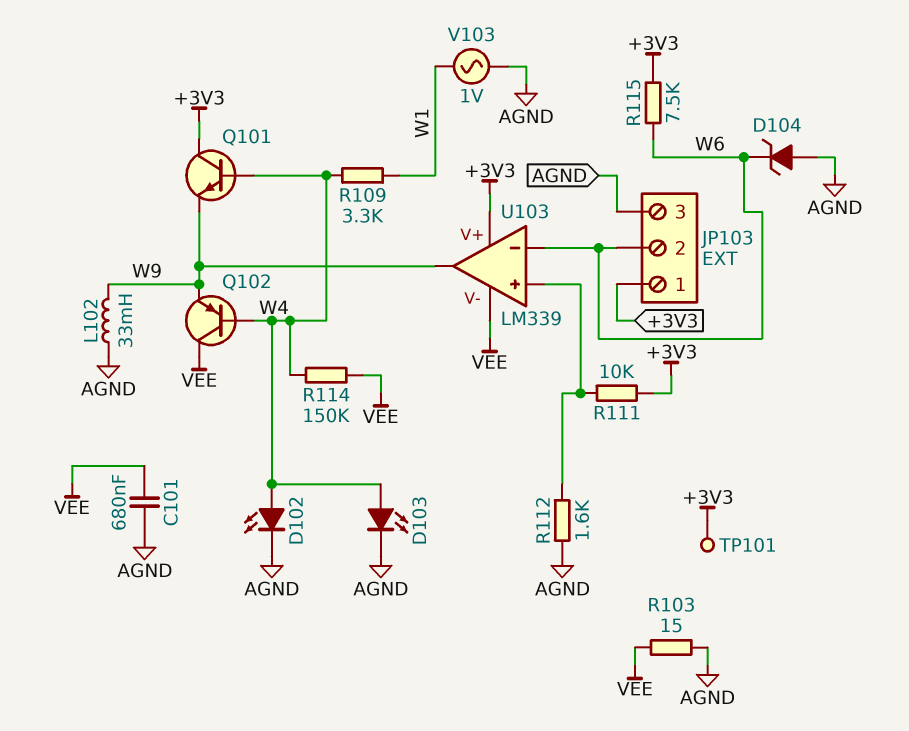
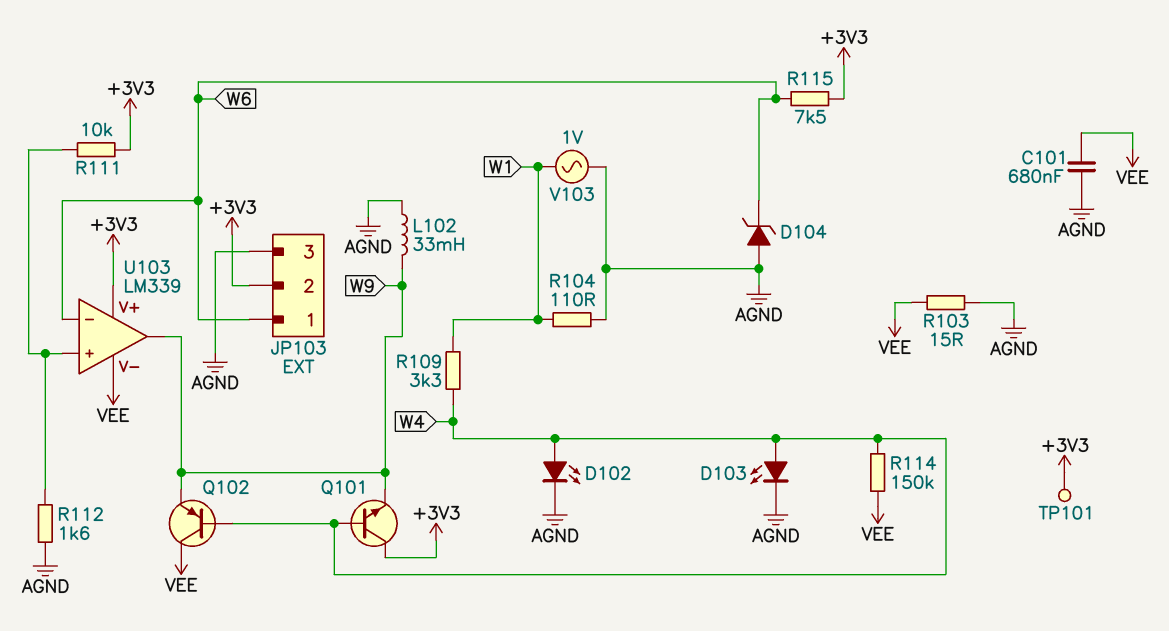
JP103 pin 1: +3V3 -> W6
JP103 pin 2: W6 -> +3V3
R104: none -> 110 (AGND, W1)

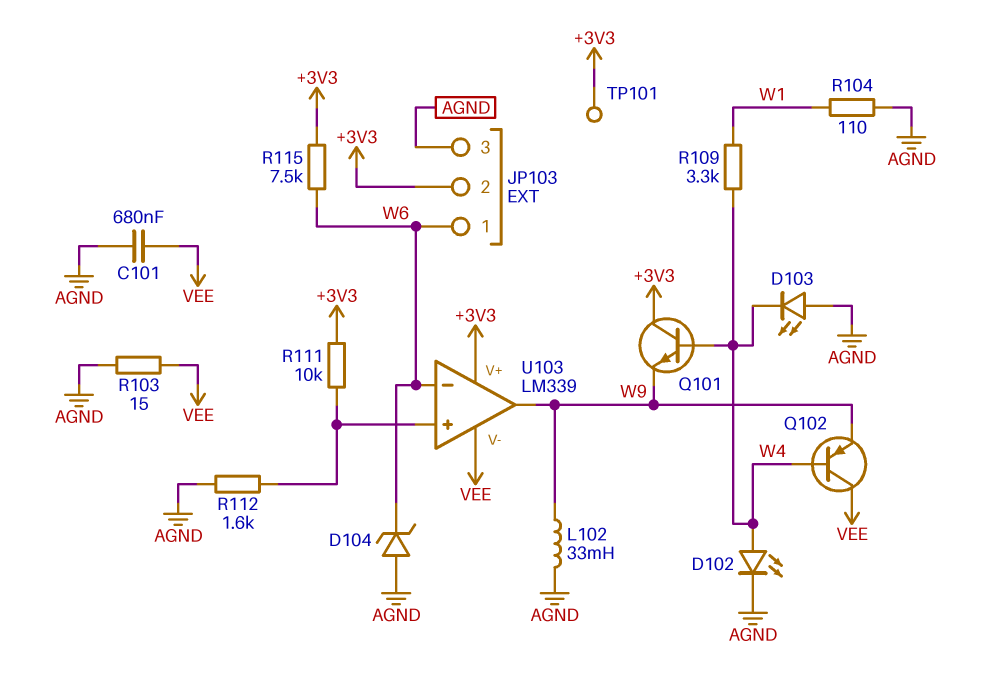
D103: LED (A W4, K AGND) -> LED (A AGND, K W4)
R114: 150k (VEE, W4) -> none
V103: AC 1V (AGND, W1) -> none

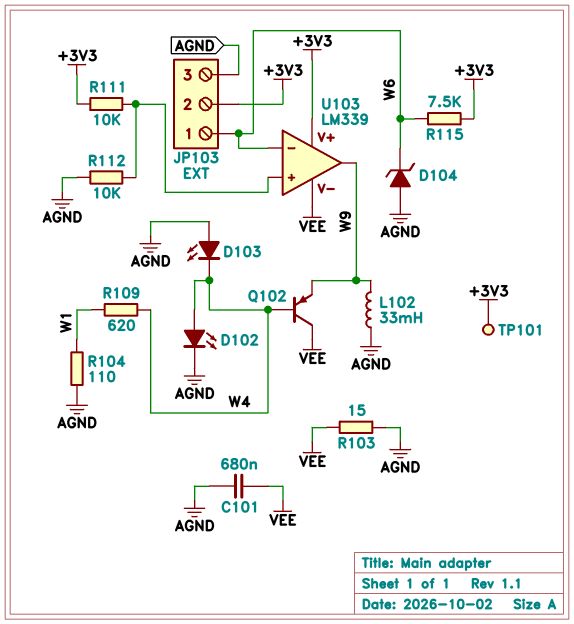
Q101: NPN (B W4, C +3V3, E W9) -> none
R109: 3.3k (W1, W4) -> 620 (W1, W4)
R112: 1.6k (AGND, U103/in+) -> 10k (AGND, U103/in+)

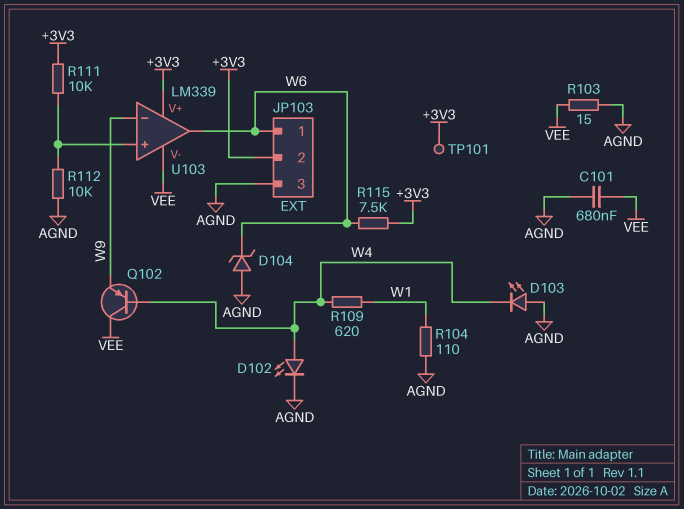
L102: 33mH (AGND, W9) -> none
U103 pin in-: W6 -> W9
U103 pin out: W9 -> W6

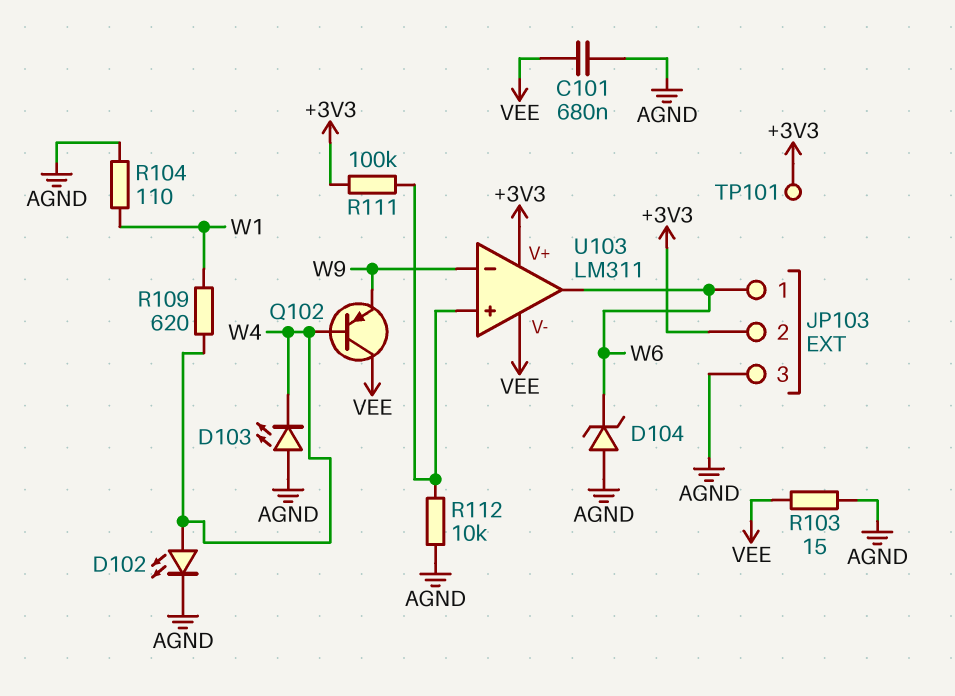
R111: 10k (+3V3, U103/in+) -> 100k (+3V3, U103/in+)
R115: 7.5k (+3V3, W6) -> none
U103: LM339 -> LM311

